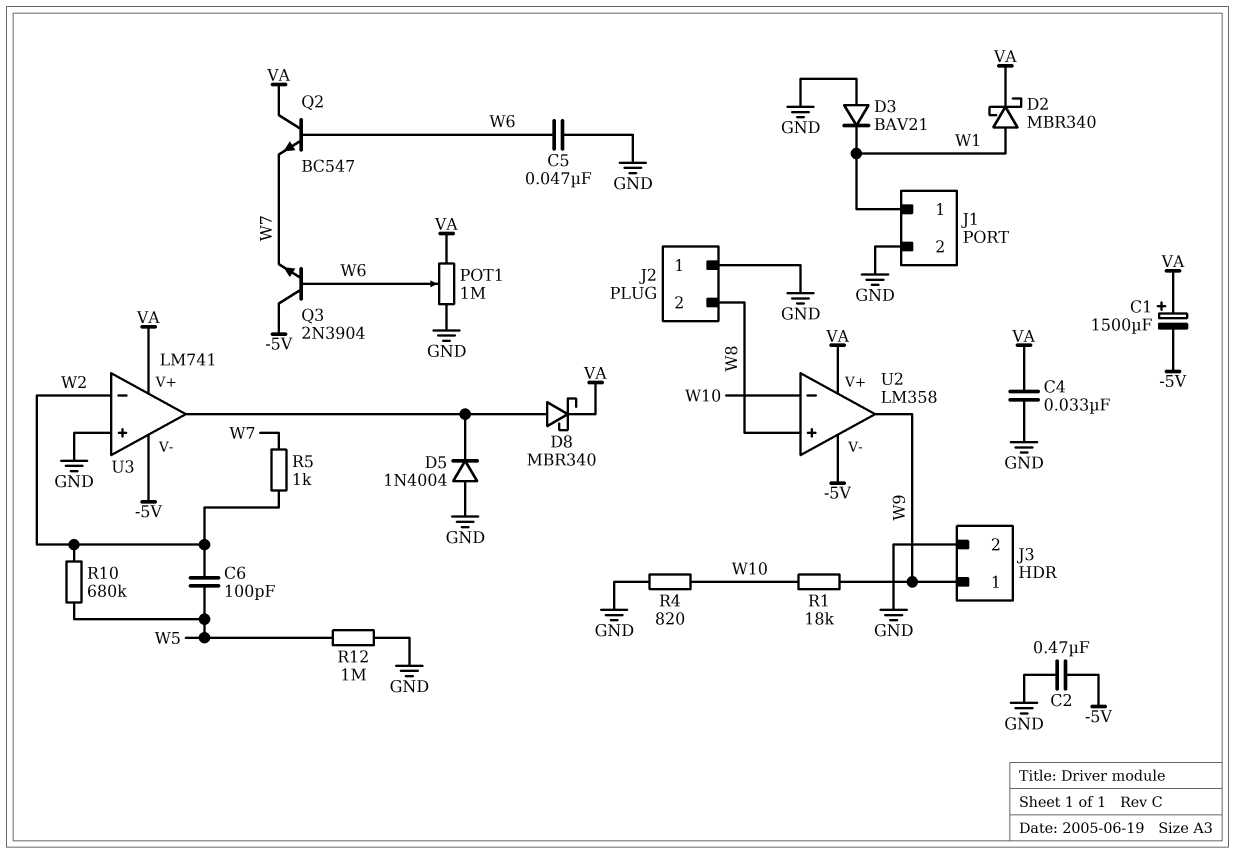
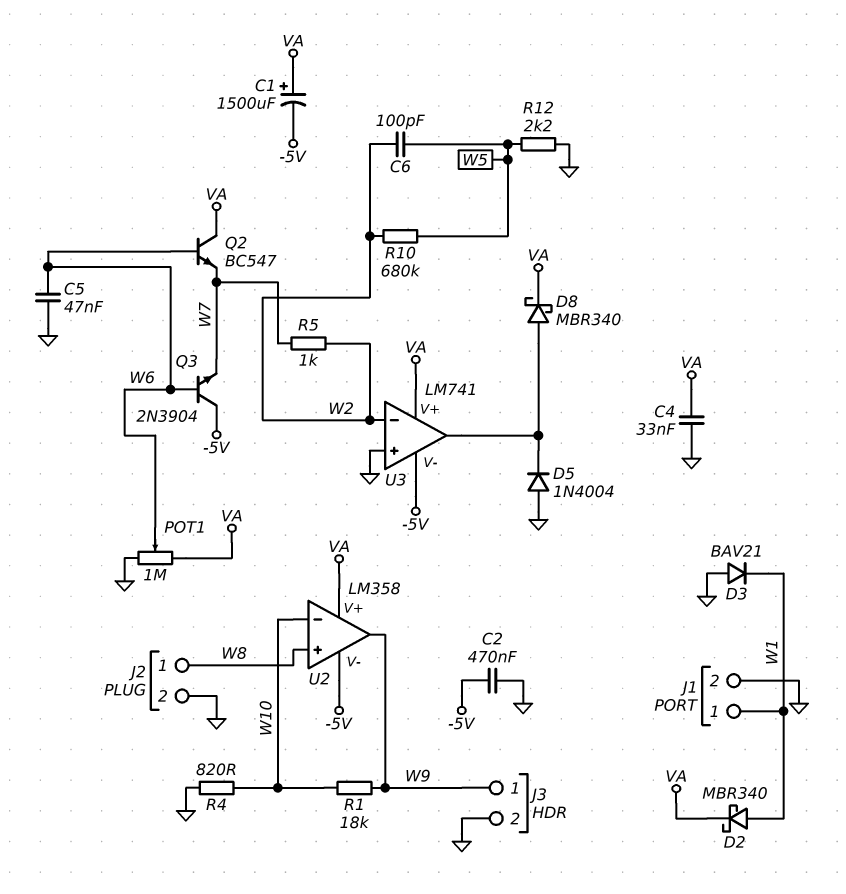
J2 pin 1: GND -> W8
J2 pin 2: W8 -> GND
R12: 1M (GND, W5) -> 2.2k (GND, W5)

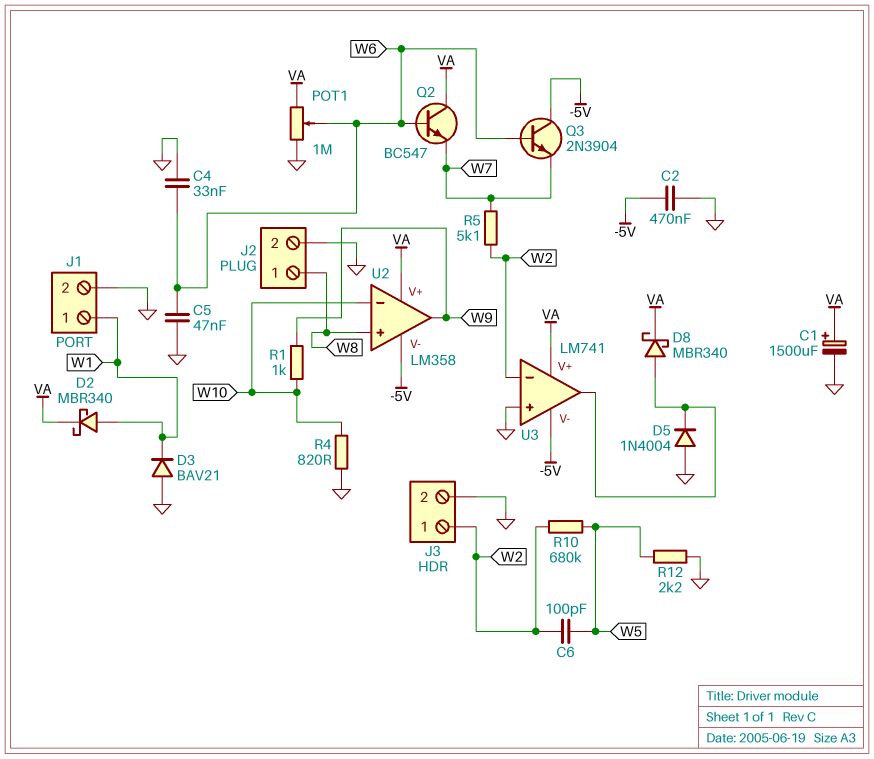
C1: 1500uF (plus VA, minus -5V) -> 1500uF (plus VA, minus GND)
C4: 33nF (GND, VA) -> 33nF (GND, W6)
J3 pin 1: W9 -> W2
R1: 18k (W9, W10) -> 1k (W9, W10)
R5: 1k (W2, W7) -> 5.1k (W2, W7)

